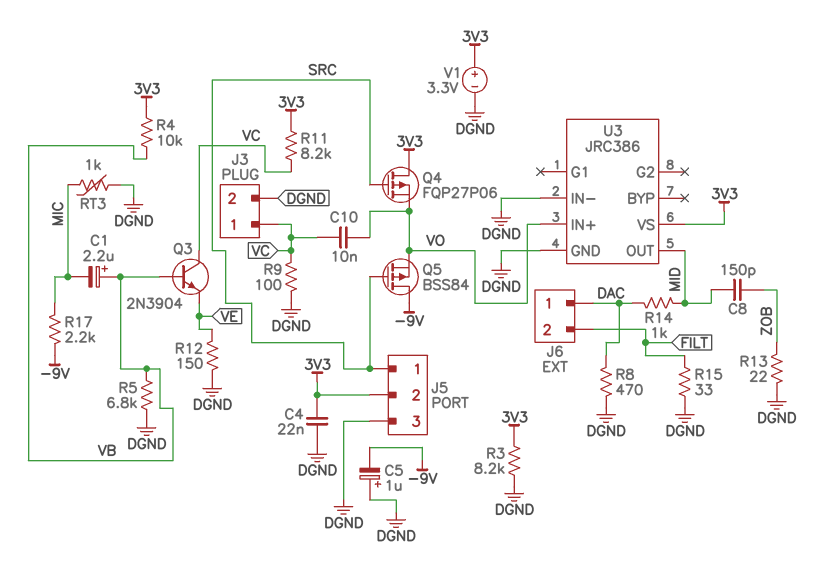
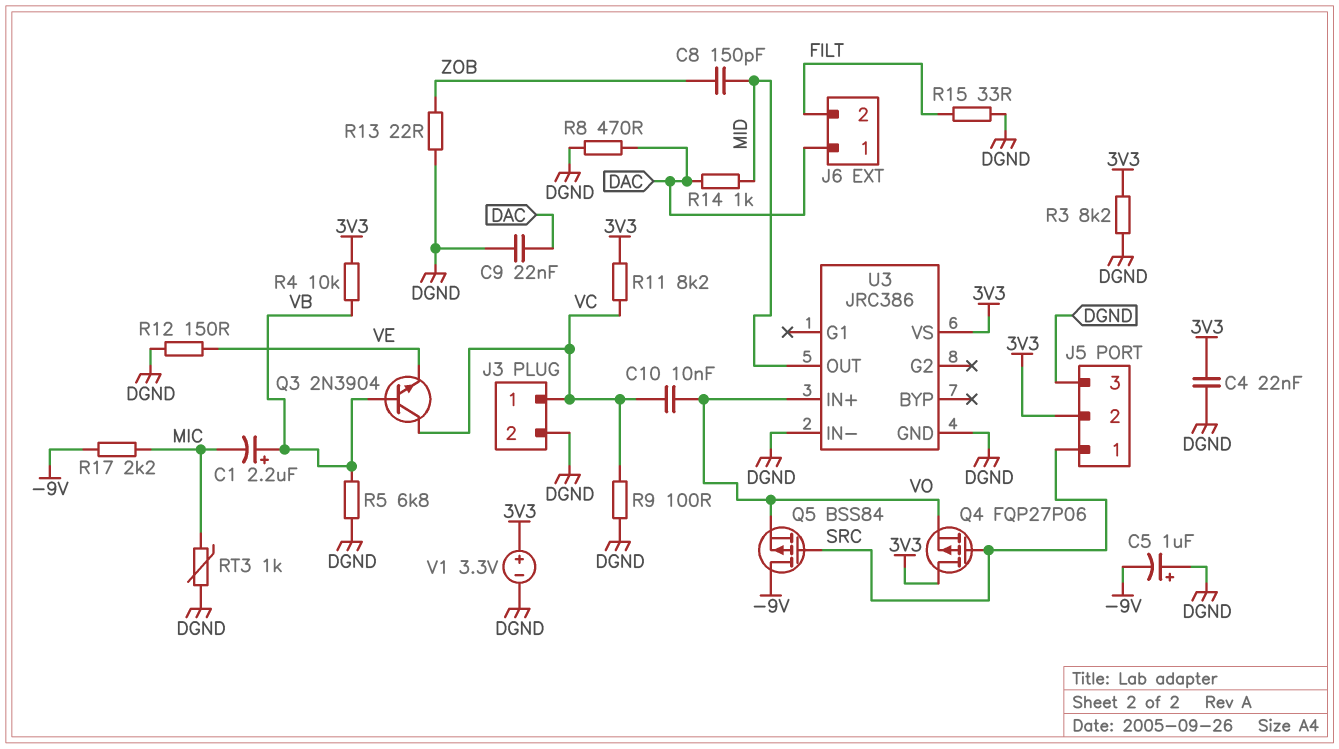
C9: none -> 22nF (DAC, DGND)

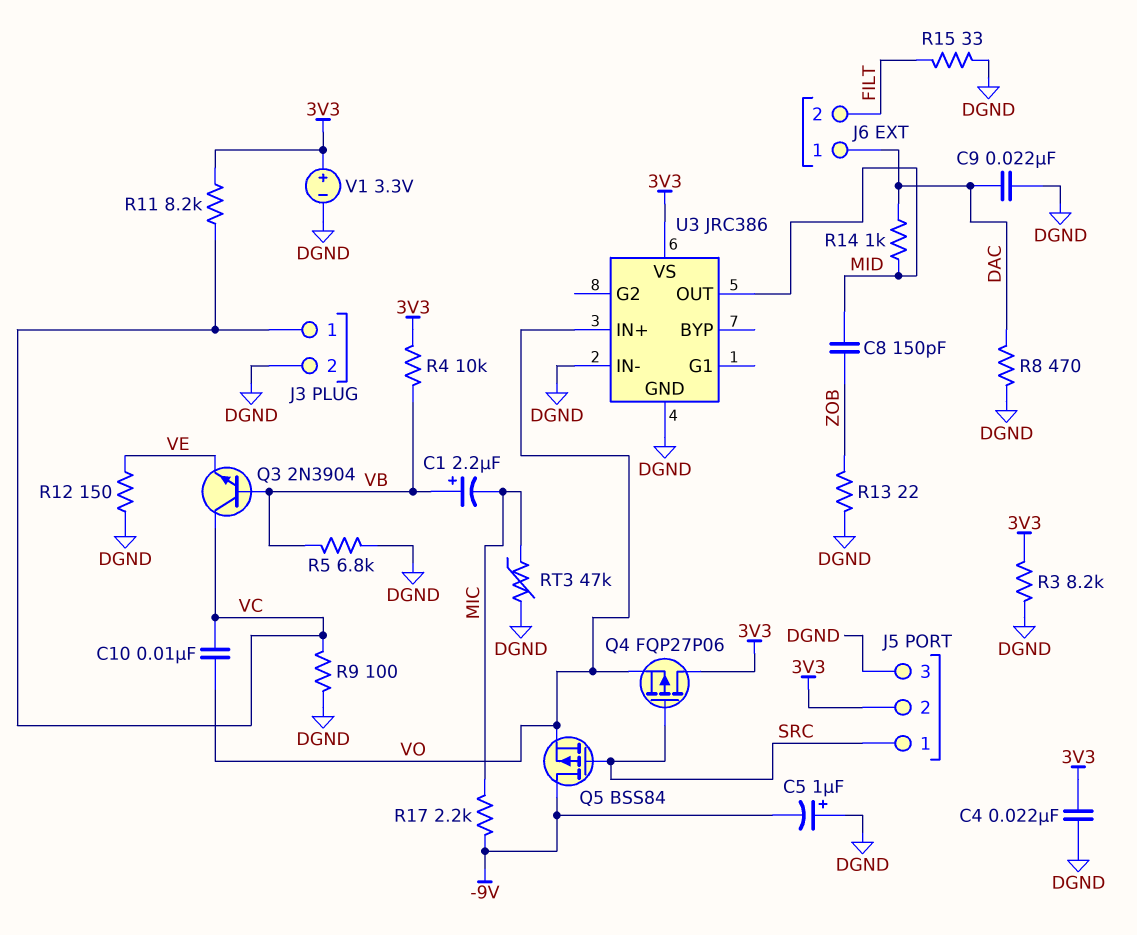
RT3: 1k (DGND, MIC) -> 47k (DGND, MIC)

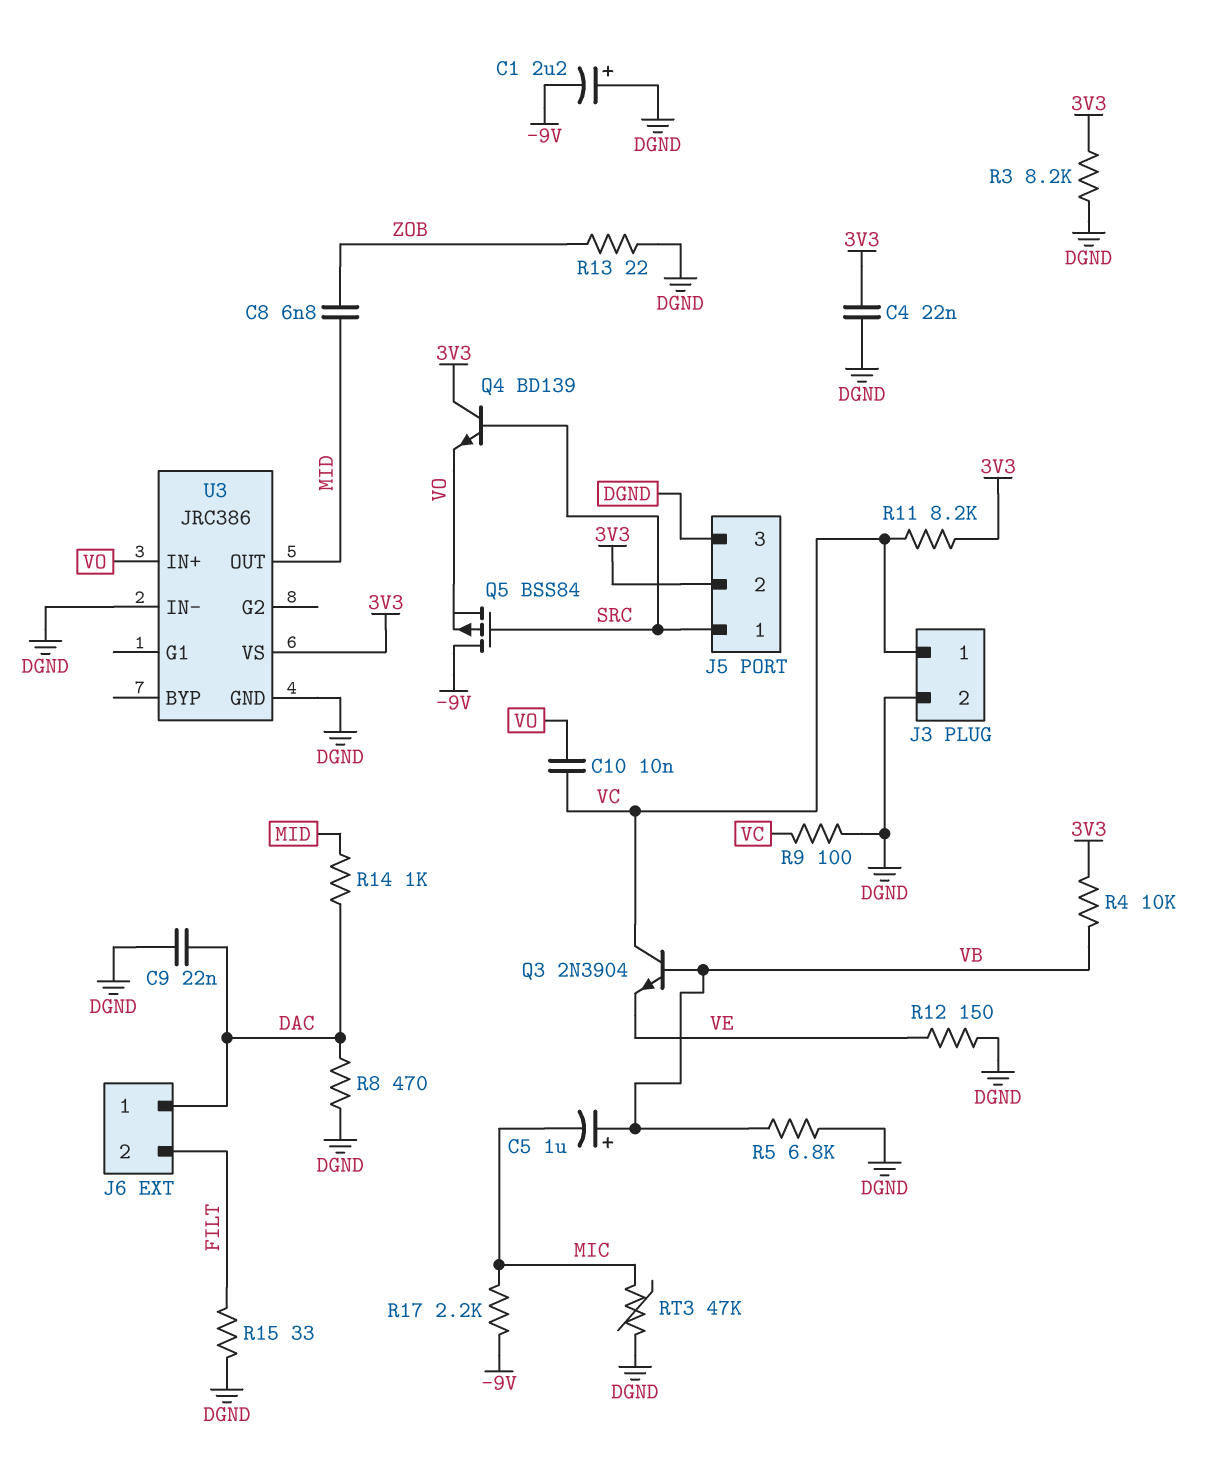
C1: 2.2uF (plus VB, minus MIC) -> 2.2uF (plus DGND, minus -9V)
C5: 1uF (plus DGND, minus -9V) -> 1uF (plus VB, minus MIC)
C8: 150pF (MID, ZOB) -> 6.8nF (MID, ZOB)
Q4: PMOS FQP27P06 (G SRC, D 3V3, S VO) -> NPN BD139 (B SRC, C 3V3, E VO)
V1: 3.3V (plus 3V3, minus DGND) -> none

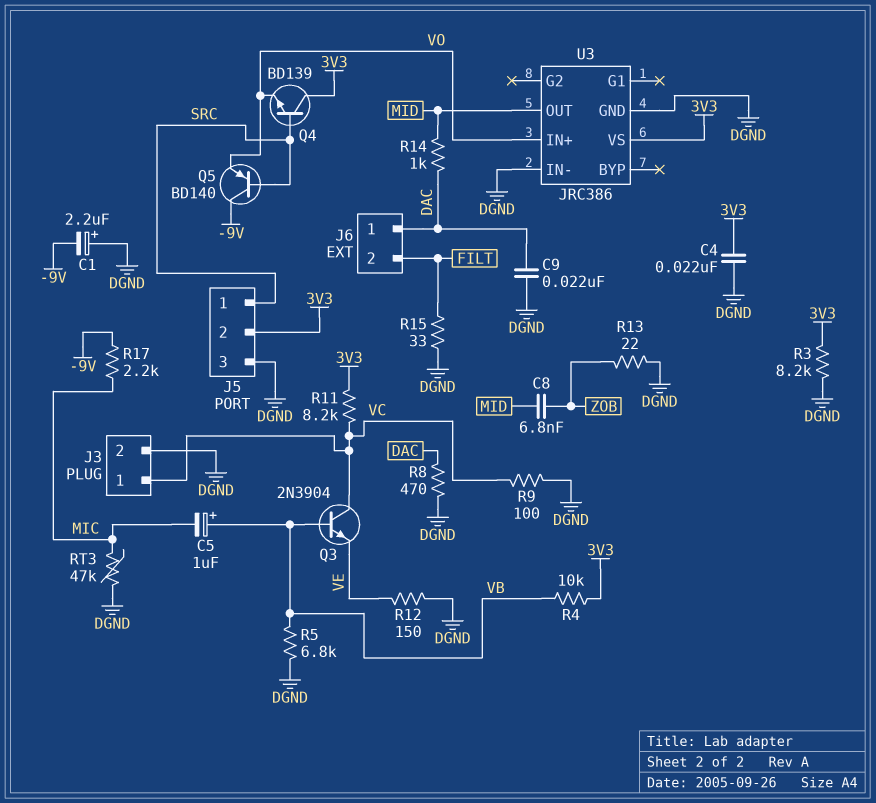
C10: 10nF (VC, VO) -> none
Q5: PMOS BSS84 (G SRC, D -9V, S VO) -> PNP BD140 (B SRC, C -9V, E VO)

